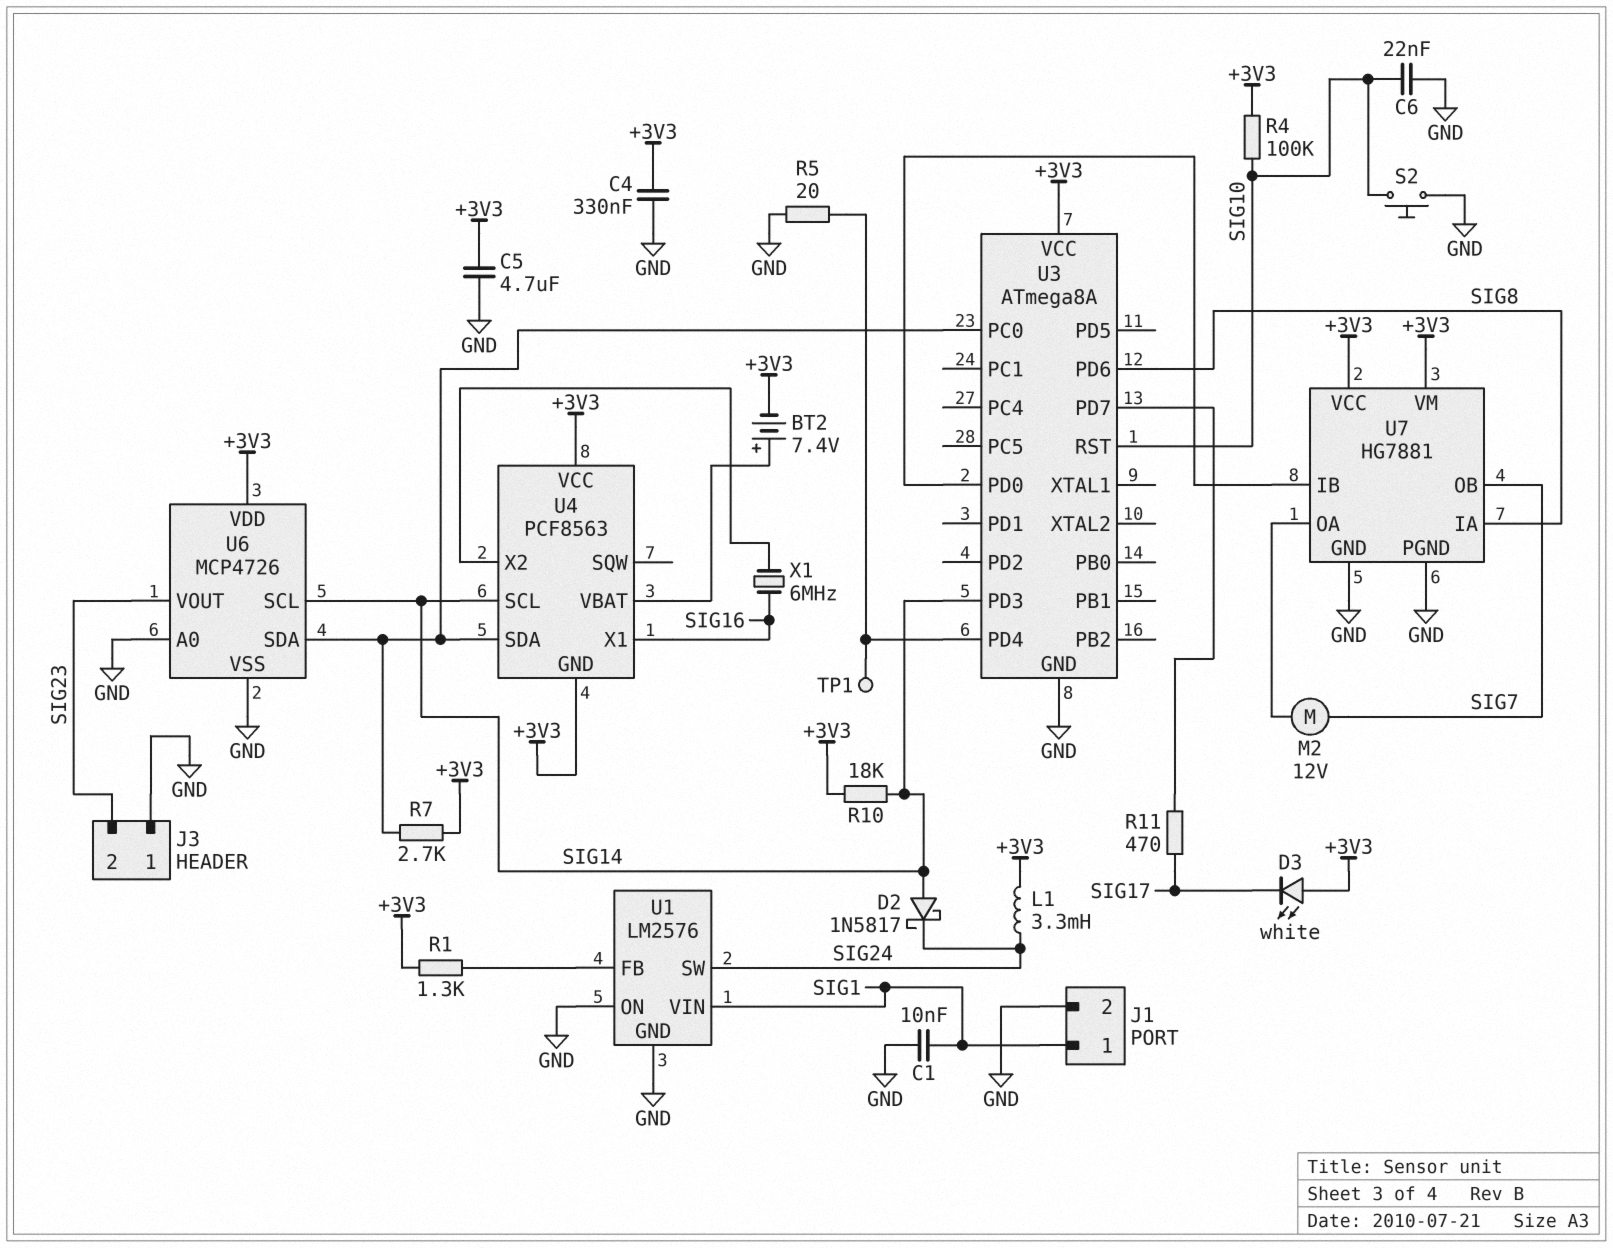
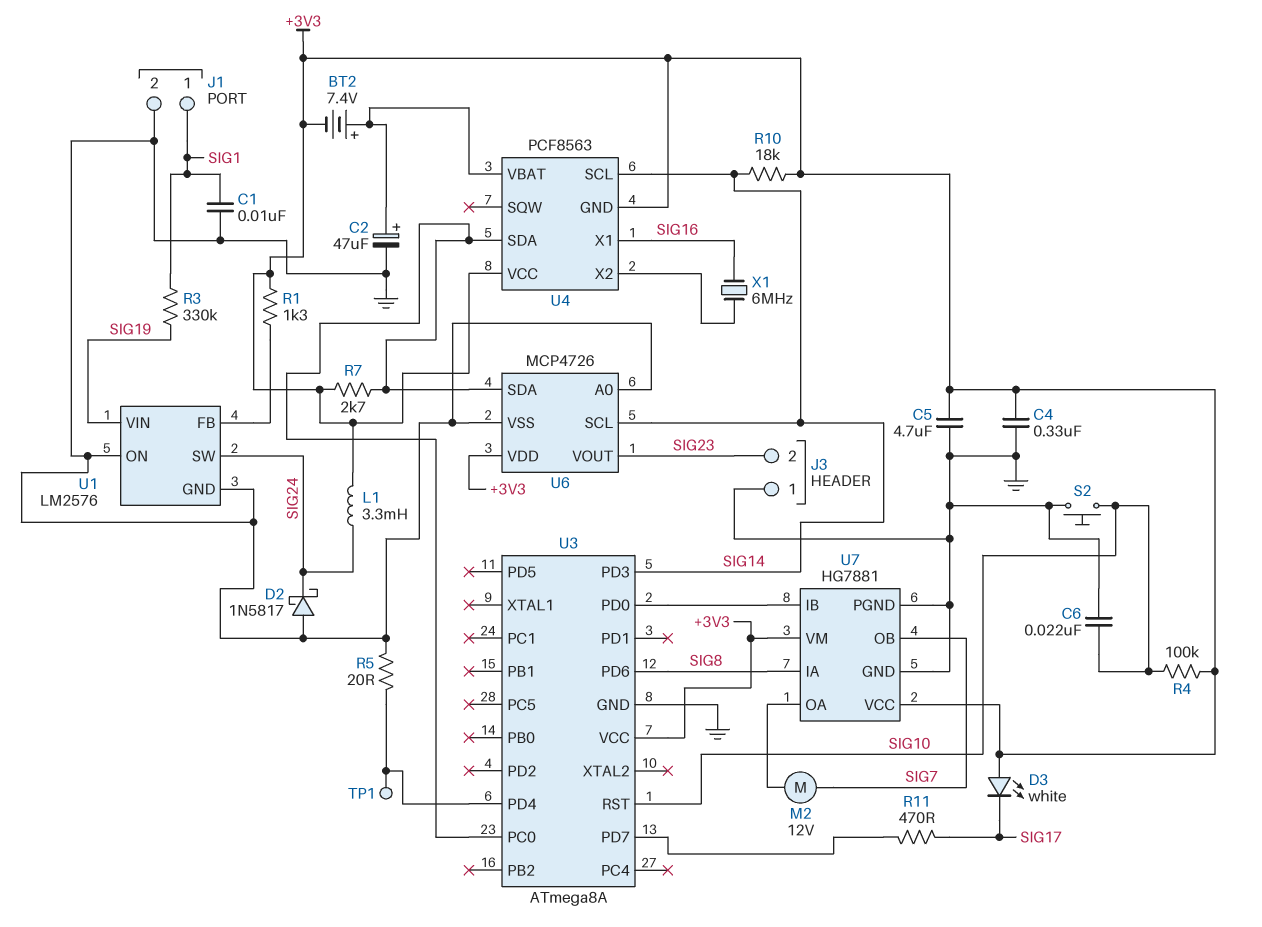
C2: none -> 47uF (plus U4/VBAT, minus GND)
D2: schottky 1N5817 (A SIG14, K SIG24) -> schottky 1N5817 (A GND, K SIG24)
R3: none -> 330k (SIG1, SIG19)
U1 pin VIN: SIG1 -> SIG19

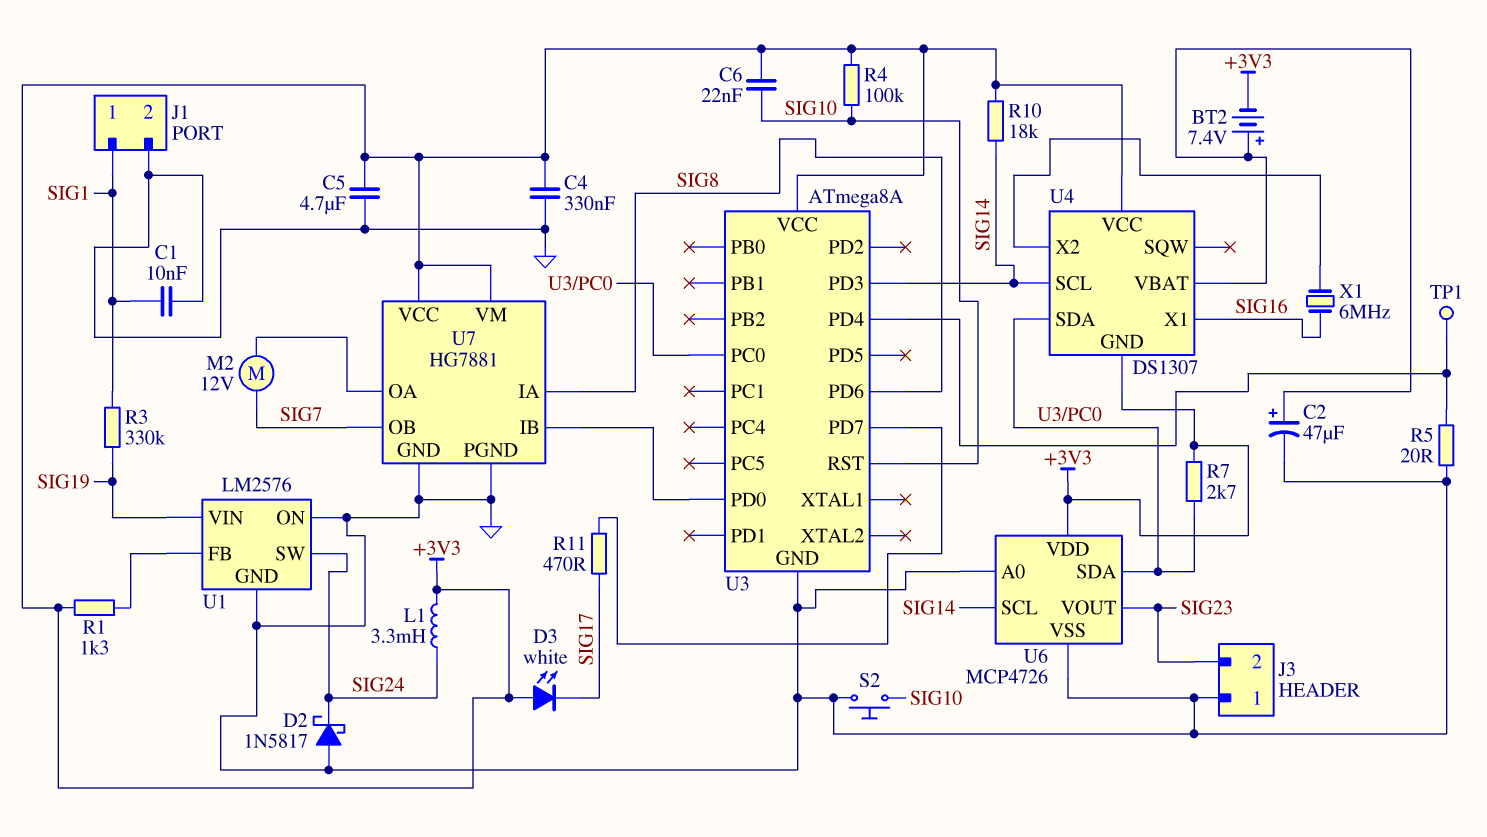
C6: 22nF (GND, SIG10) -> 22nF (+3V3, SIG10)
U4: PCF8563 -> DS1307

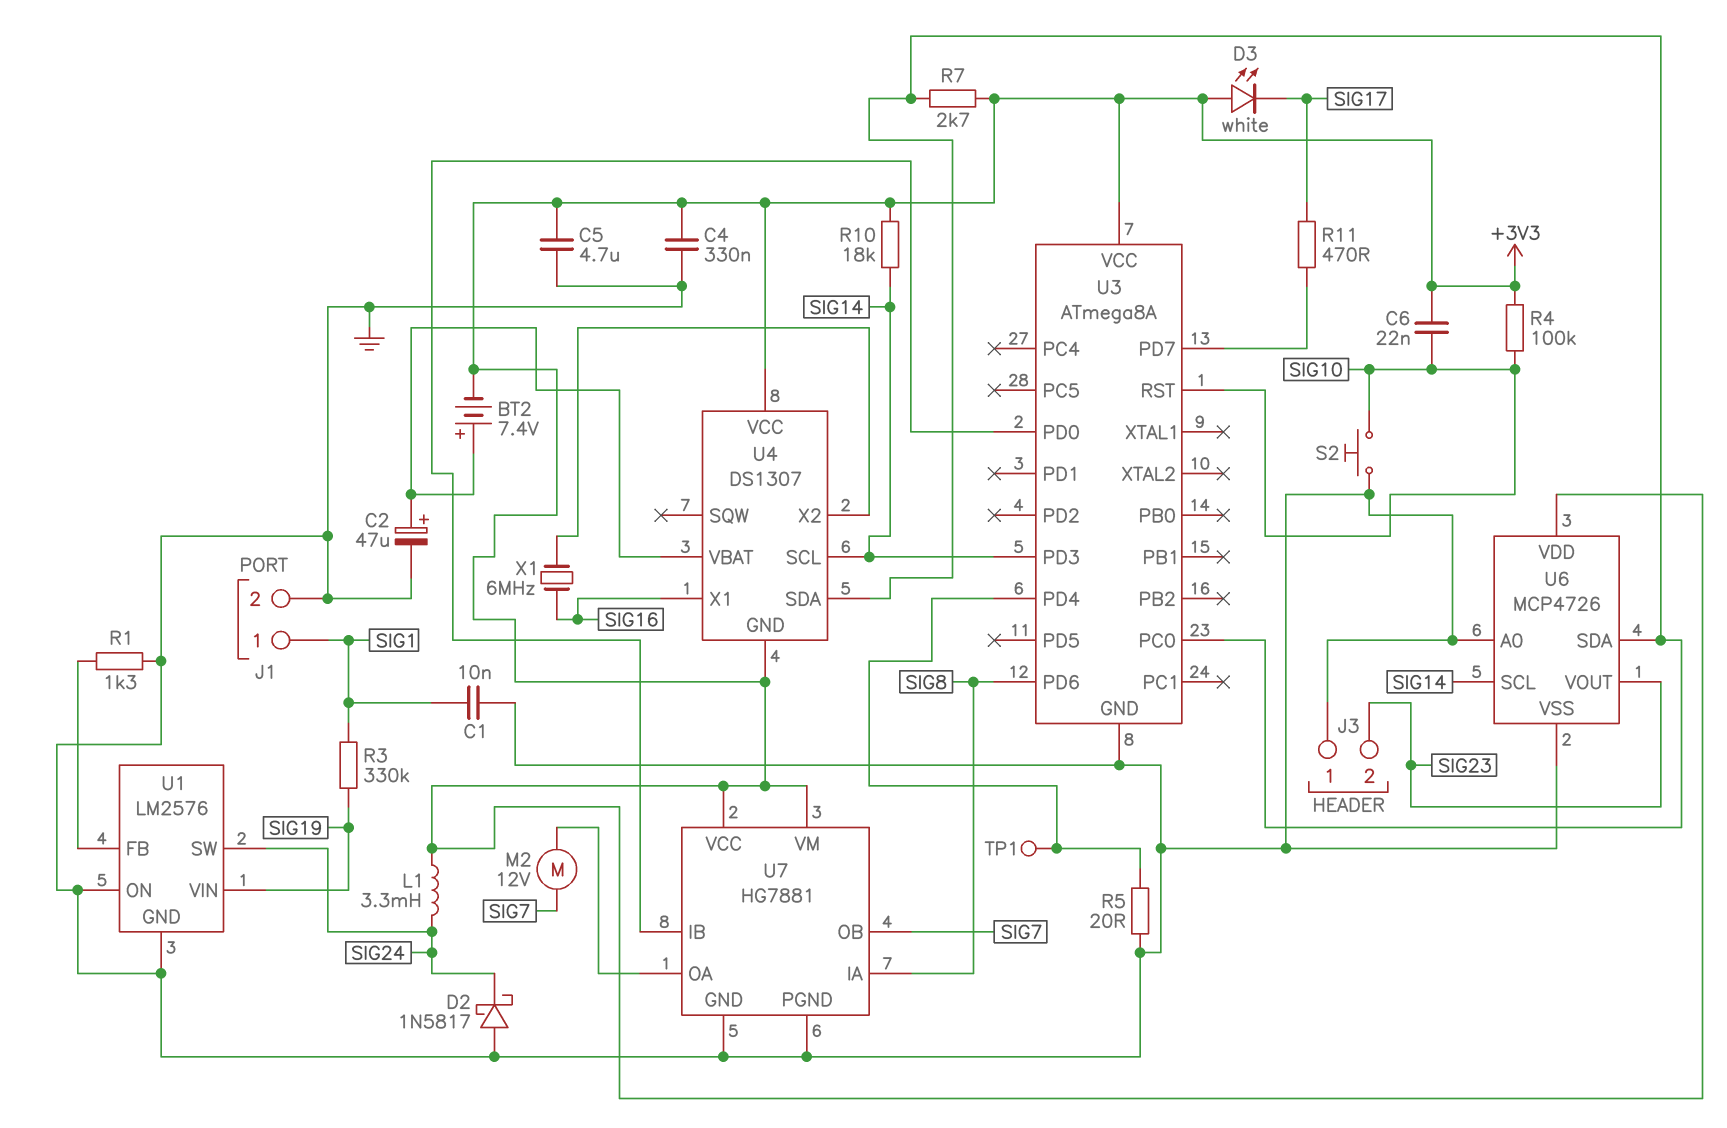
R1: 1.3k (+3V3, U1/FB) -> 1.3k (GND, U1/FB)

